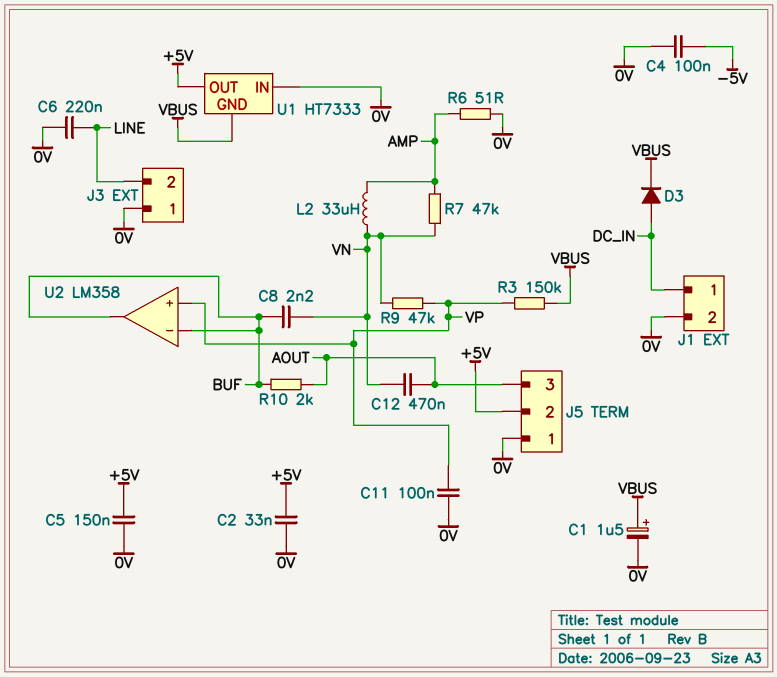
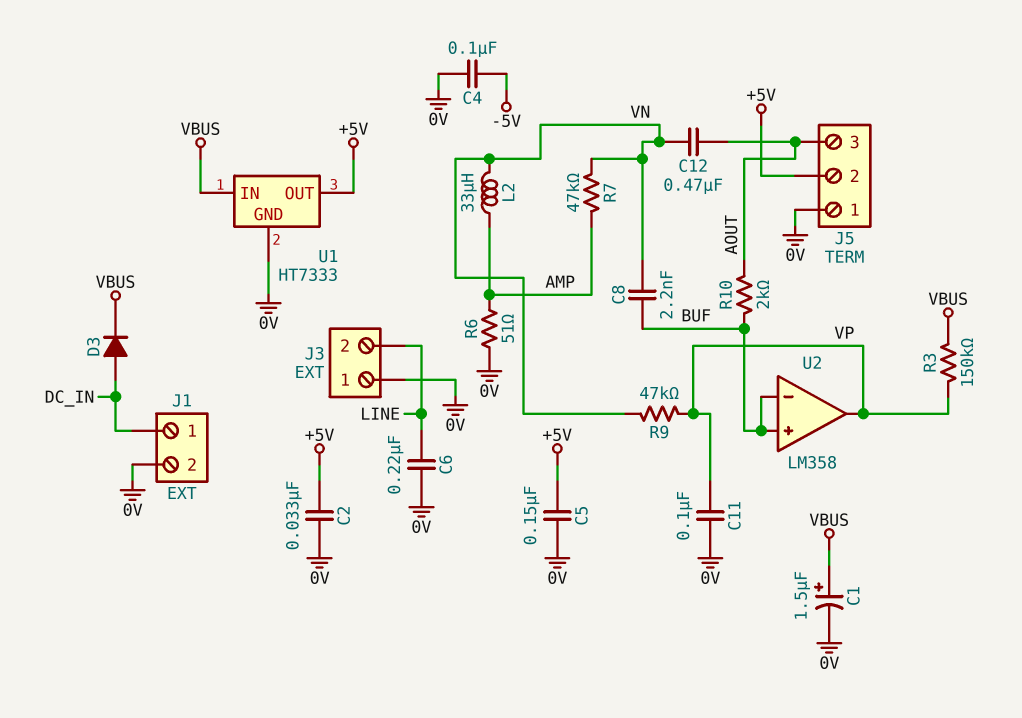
U1 pin GND: VBUS -> 0V
U1 pin IN: 0V -> VBUS
U2 pin in+: VP -> BUF
U2 pin out: BUF -> VP

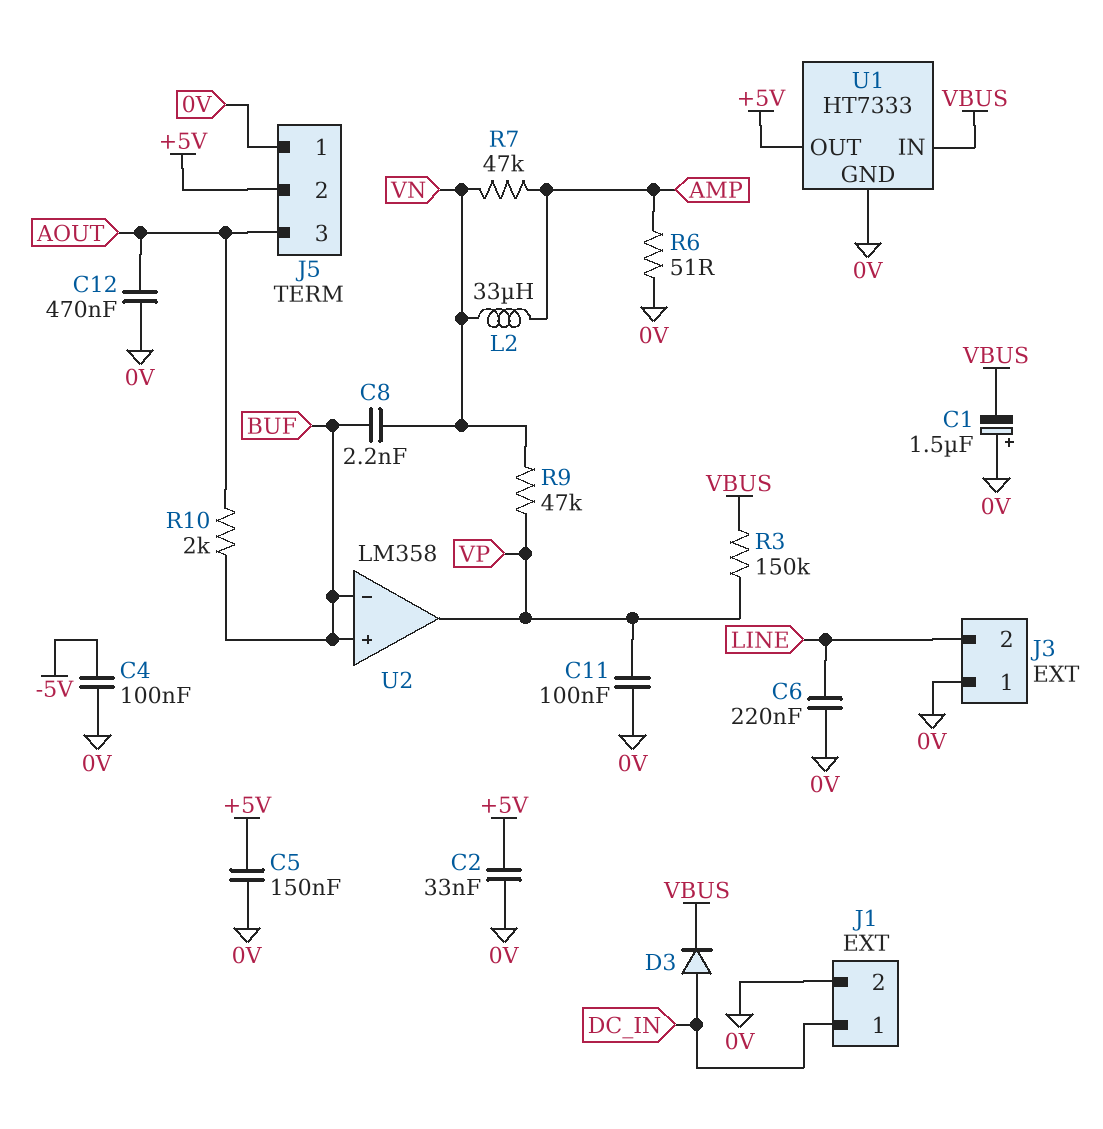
C1: 1.5uF (plus VBUS, minus 0V) -> 1.5uF (plus 0V, minus VBUS)
C12: 470nF (AOUT, VN) -> 470nF (0V, AOUT)

